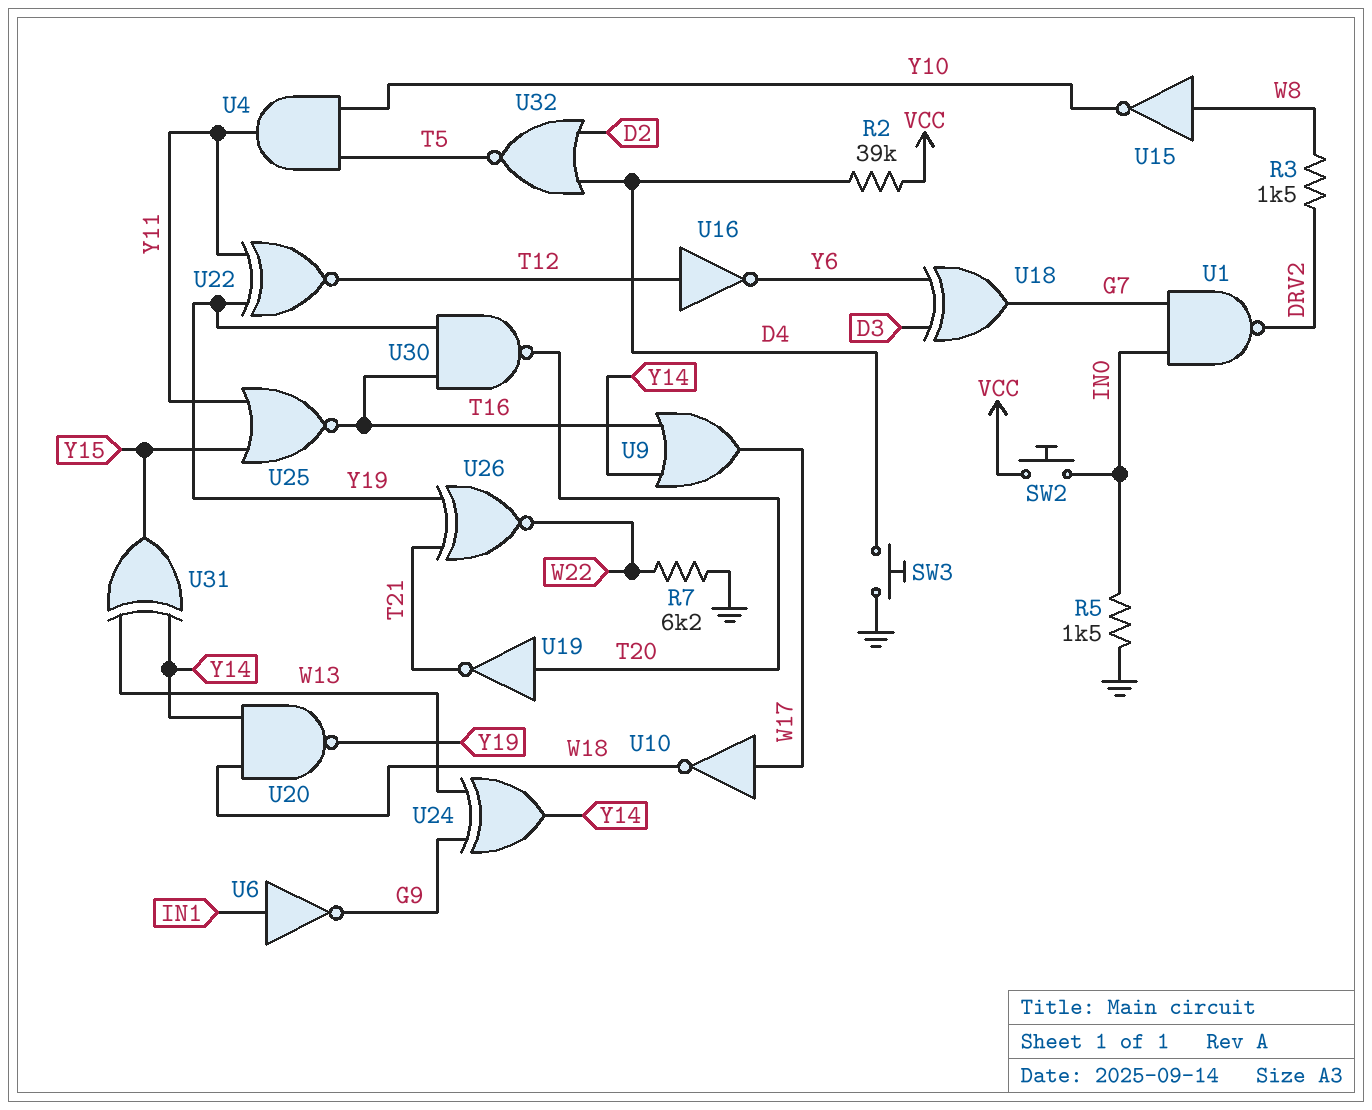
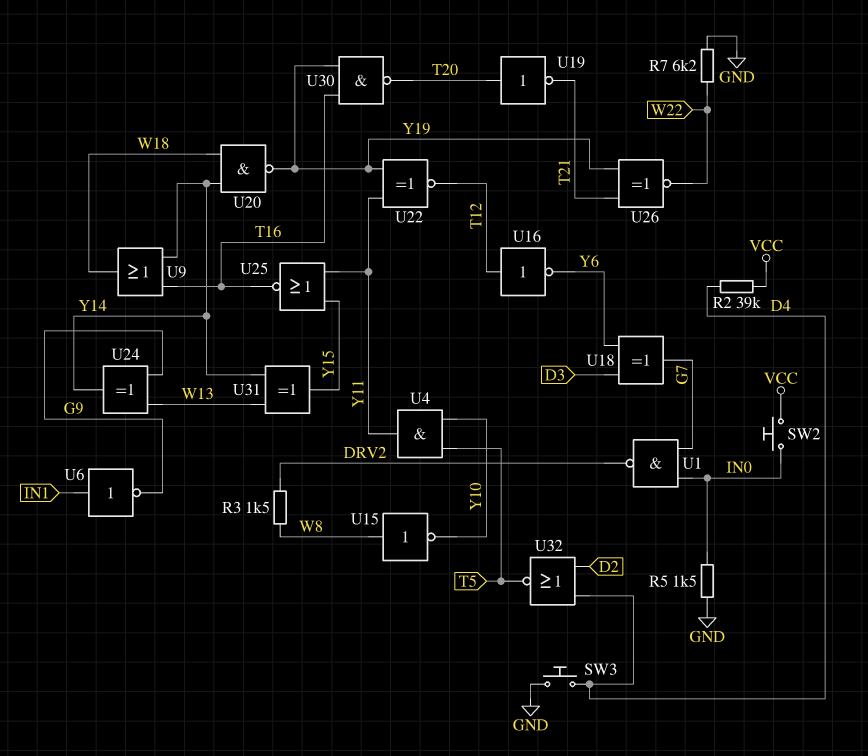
U9: OR (in T16, in Y14, out W17) -> OR (in T16, in Y14, out W18)
U10: NOT (in W17, out W18) -> none

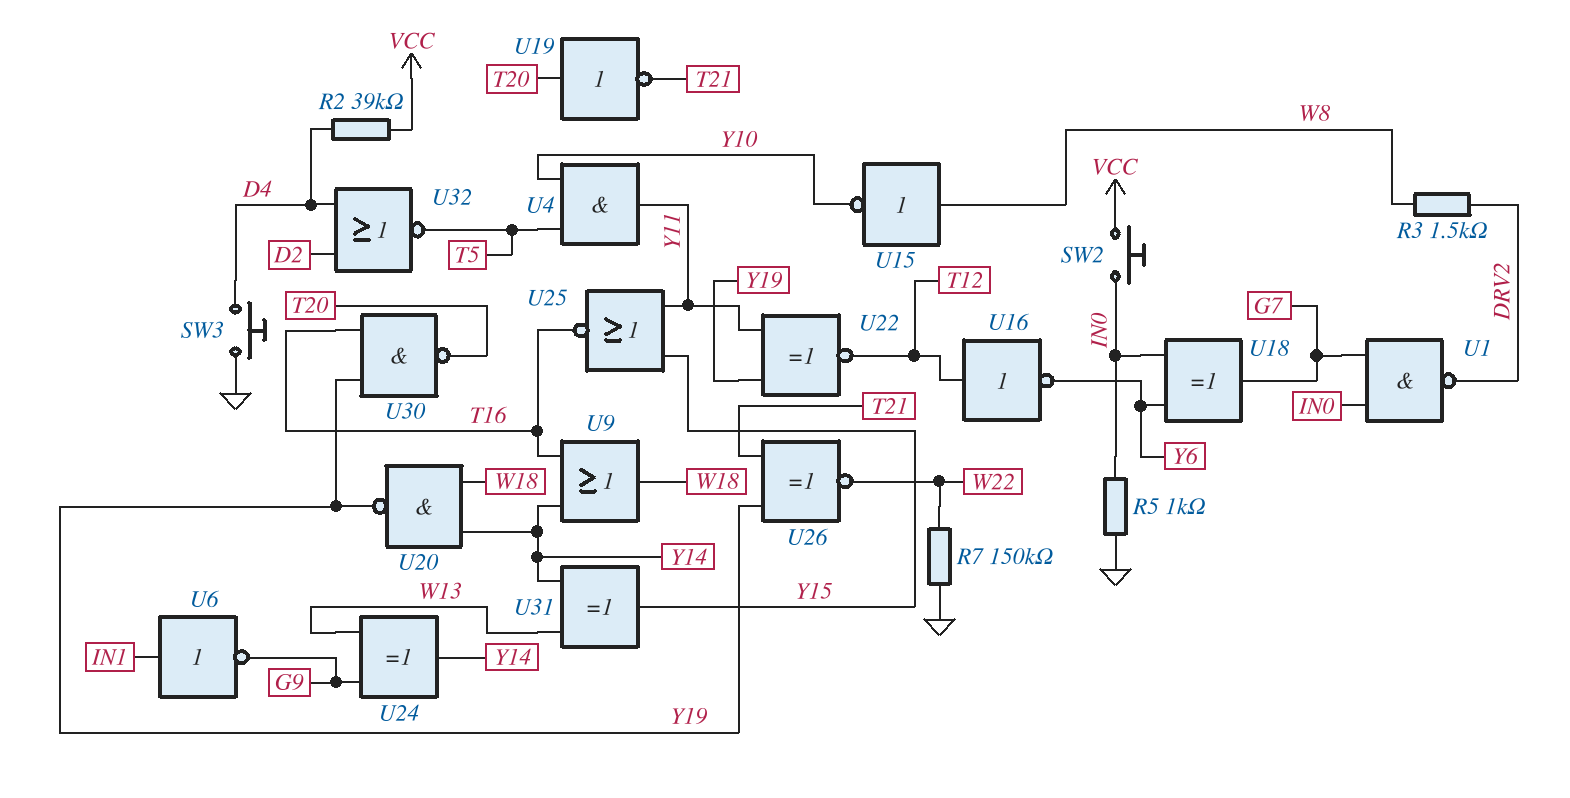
R5: 1.5k (GND, IN0) -> 1k (GND, IN0)
R7: 6.2k (GND, W22) -> 150k (GND, W22)
U18: XOR (in D3, in Y6, out G7) -> XOR (in IN0, in Y6, out G7)

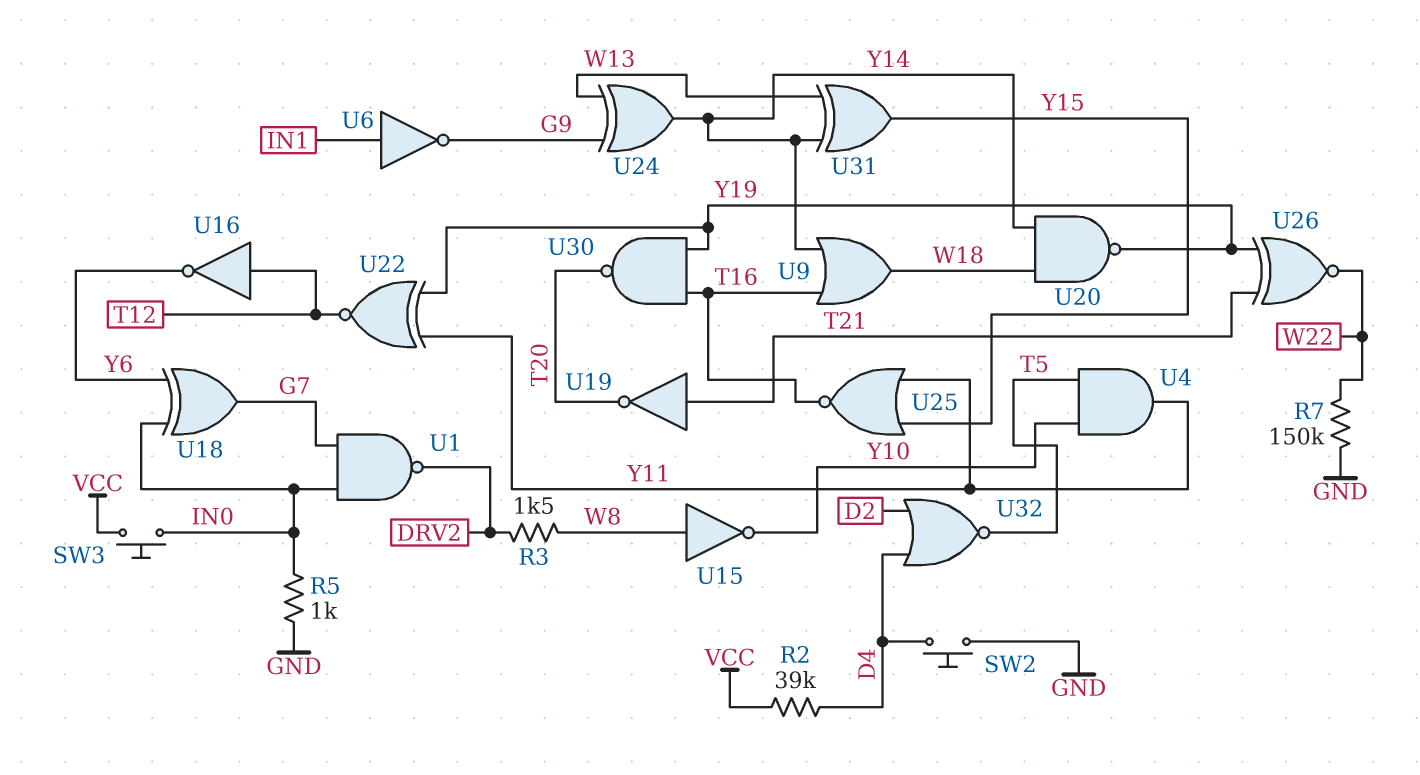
SW2: button (IN0, VCC) -> button (D4, GND)
SW3: button (D4, GND) -> button (IN0, VCC)
U19: NOT (in T20, out T21) -> NOT (in T21, out T20)

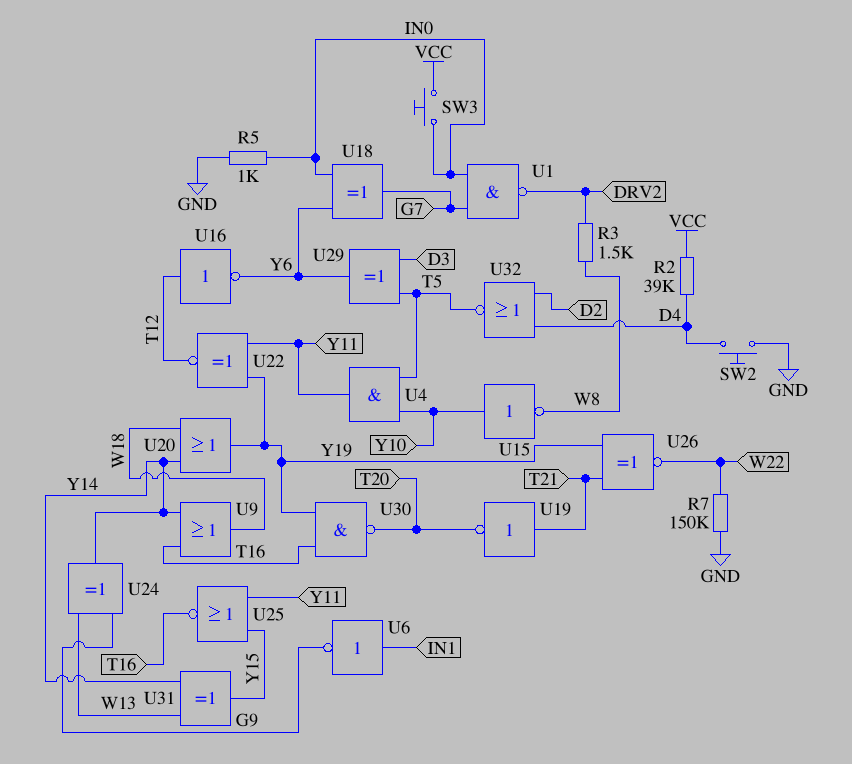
U15: NOT (in W8, out Y10) -> NOT (in Y10, out W8)
U20: NAND (in W18, in Y14, out Y19) -> OR (in W18, in Y14, out Y19)
U29: none -> XOR (in D3, in T5, out Y6)

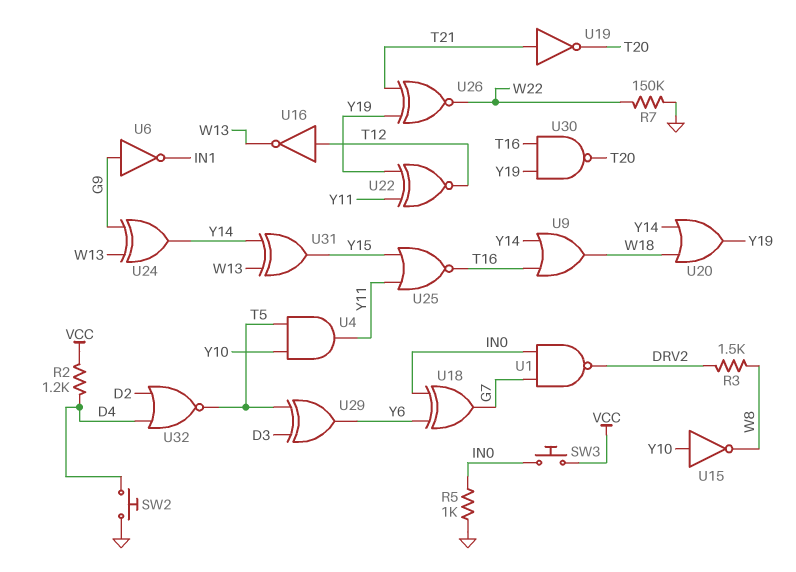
R2: 39k (D4, VCC) -> 1.2k (D4, VCC)
U6: NOT (in IN1, out G9) -> NOT (in G9, out IN1)
U16: NOT (in T12, out Y6) -> NOT (in T12, out W13)

